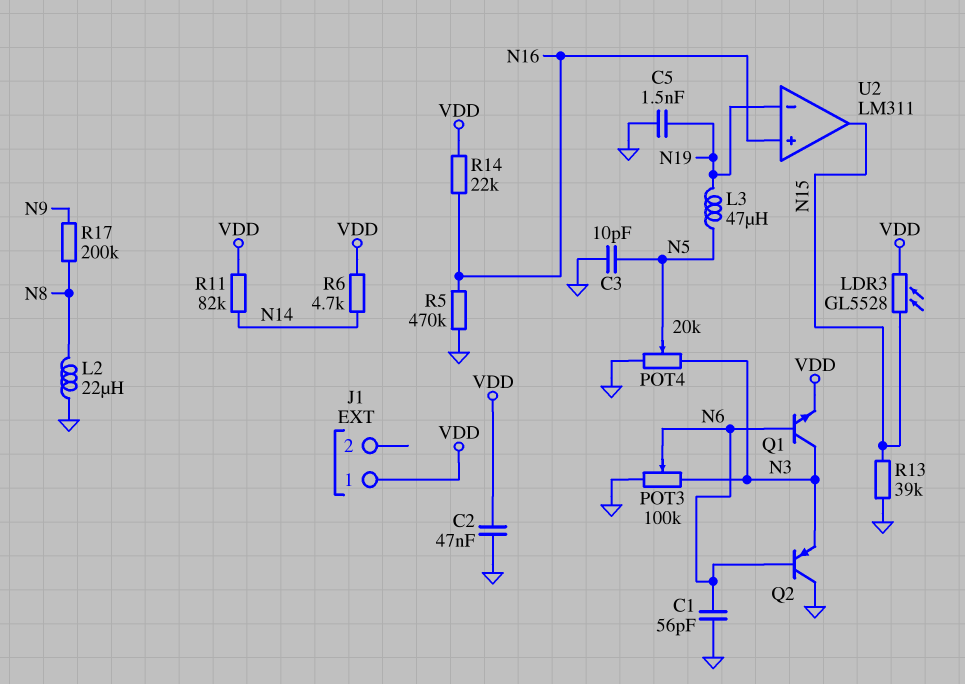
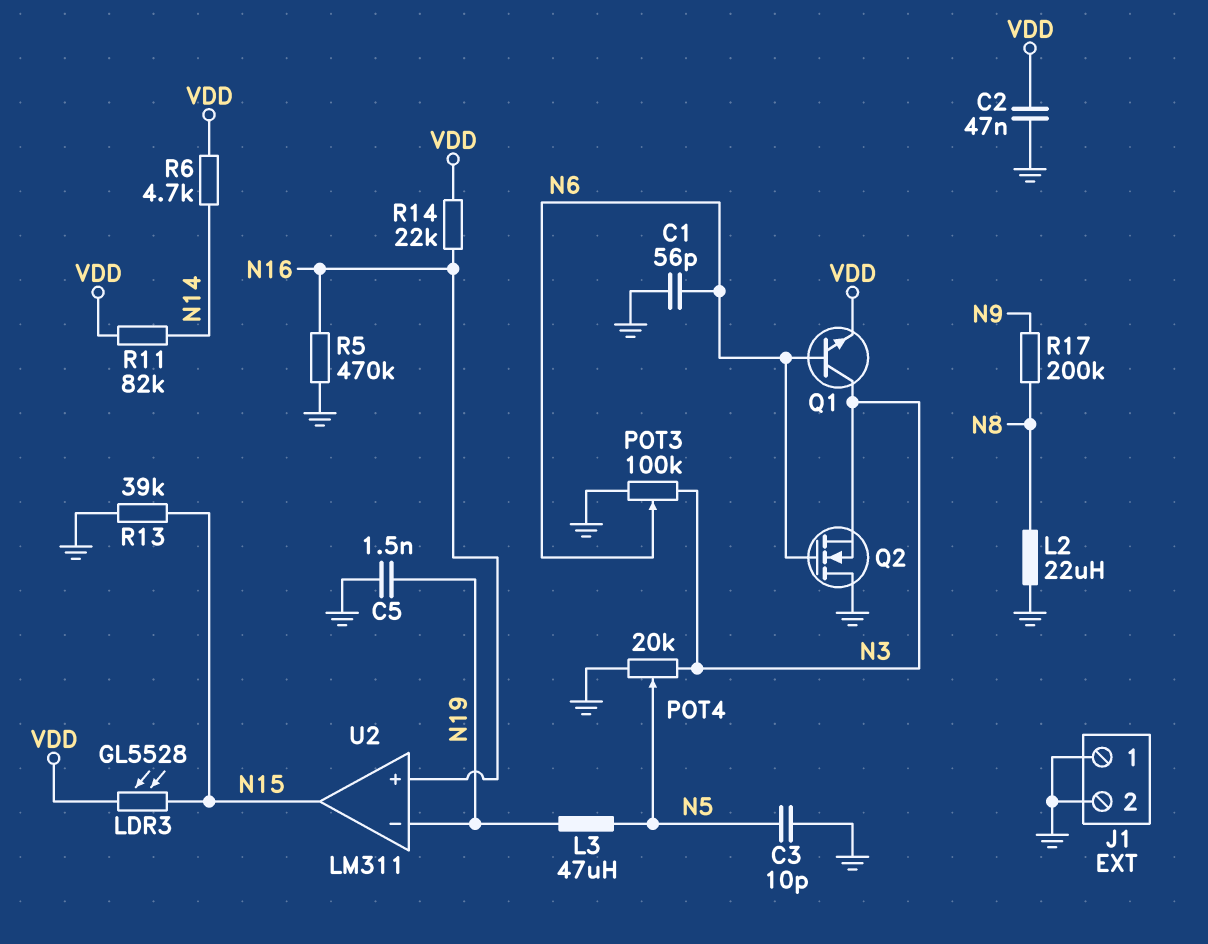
J1 pin 1: VDD -> GND
J1 pin 2: none -> GND
Q2: PNP (B N6, C GND, E N3) -> NMOS (G N6, D GND, S N3)

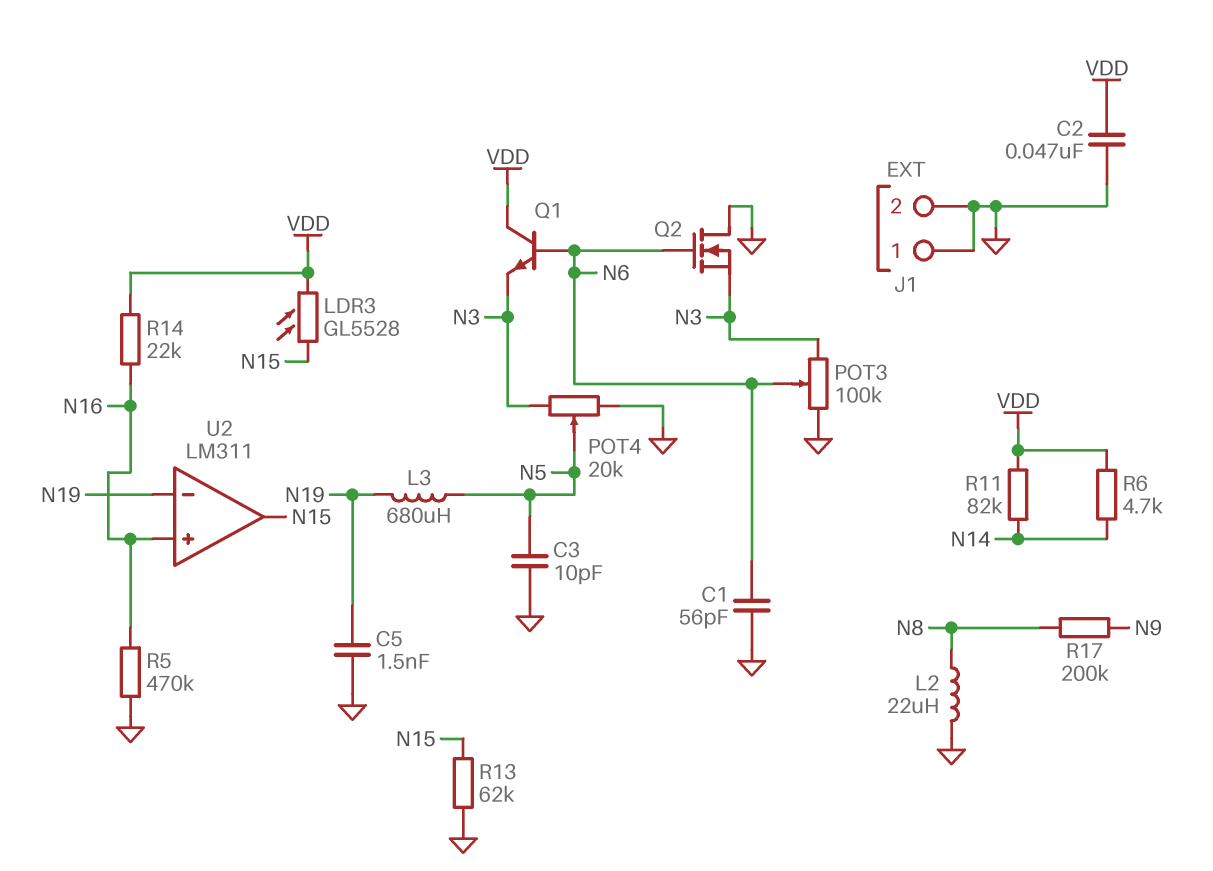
L3: 47uH (N5, N19) -> 680uH (N5, N19)
Q1: NPN (B N6, C N3, E VDD) -> NPN (B N6, C VDD, E N3)
R13: 39k (GND, N15) -> 62k (GND, N15)

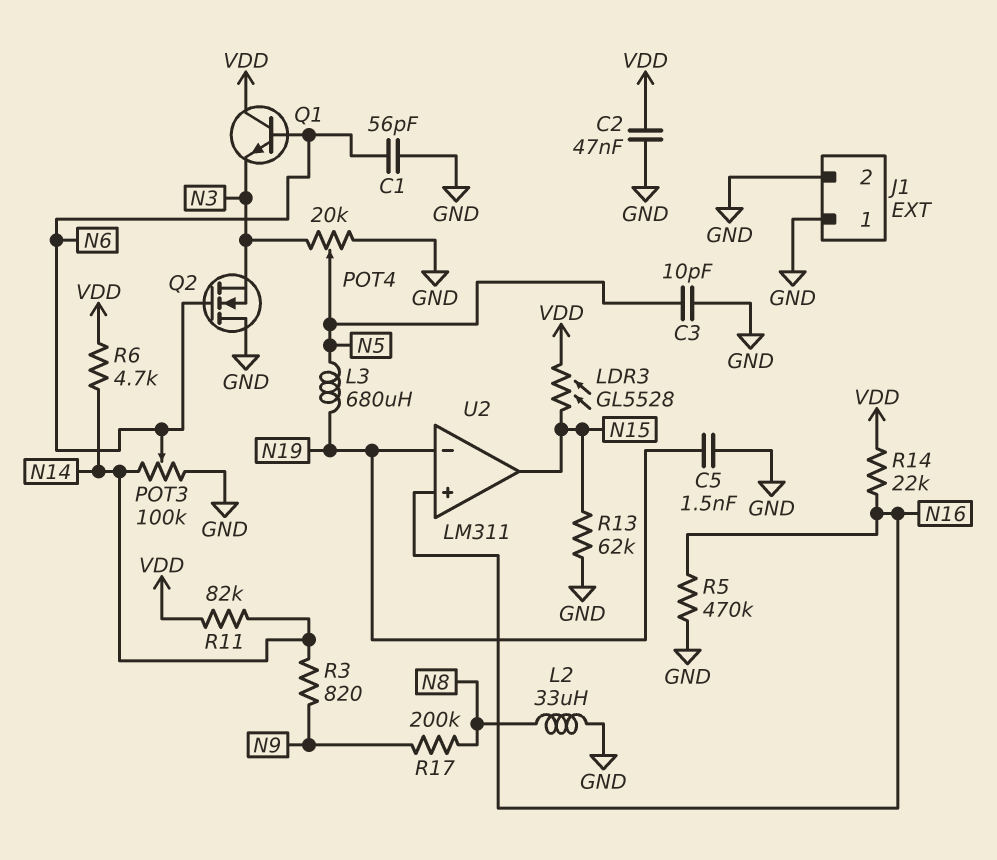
L2: 22uH (GND, N8) -> 33uH (GND, N8)
POT3: 100k (GND, N3, wiper N6) -> 100k (GND, N14, wiper N6)
R3: none -> 820 (N9, N14)

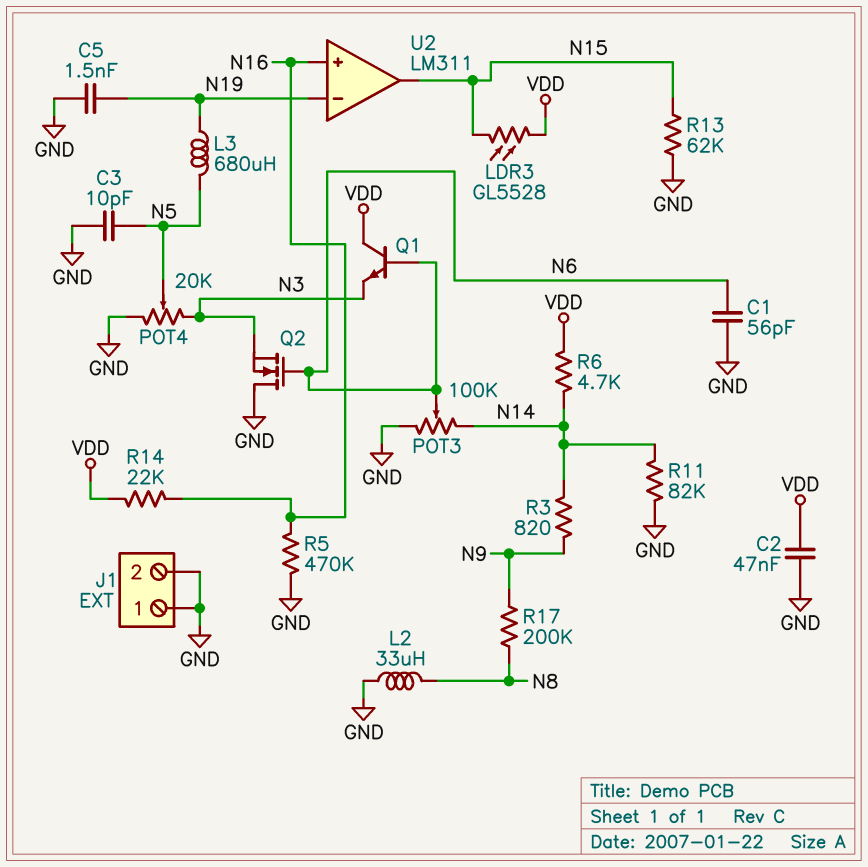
R11: 82k (N14, VDD) -> 82k (GND, N14)

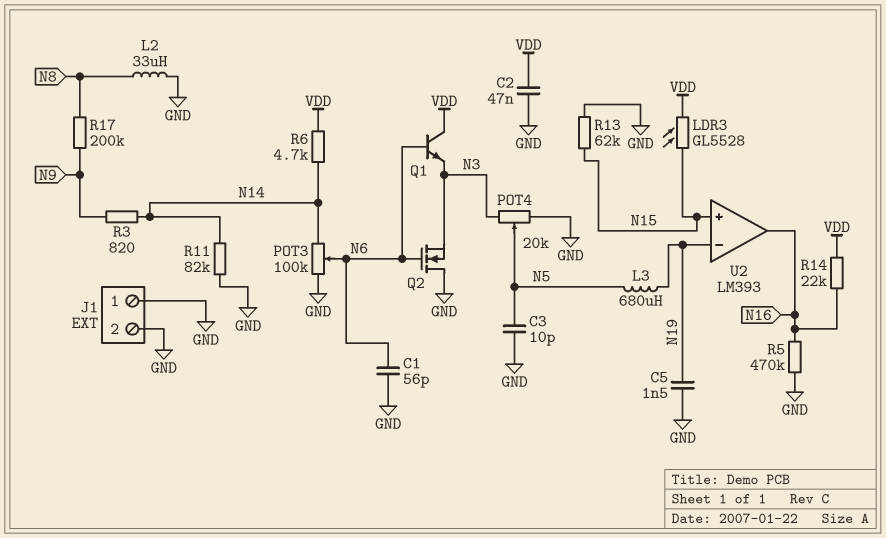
U2: LM311 -> LM393
U2 pin in+: N16 -> N15
U2 pin out: N15 -> N16

